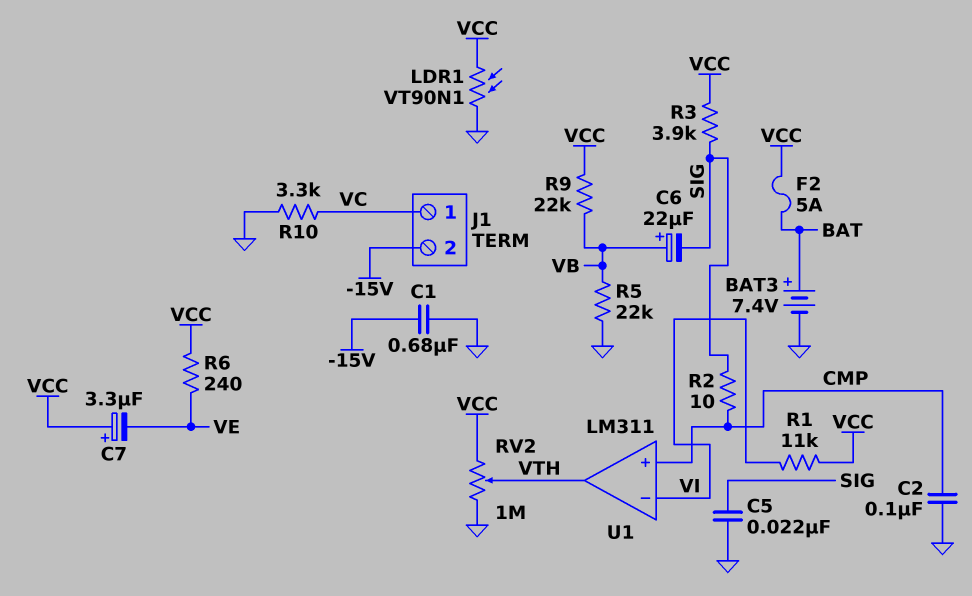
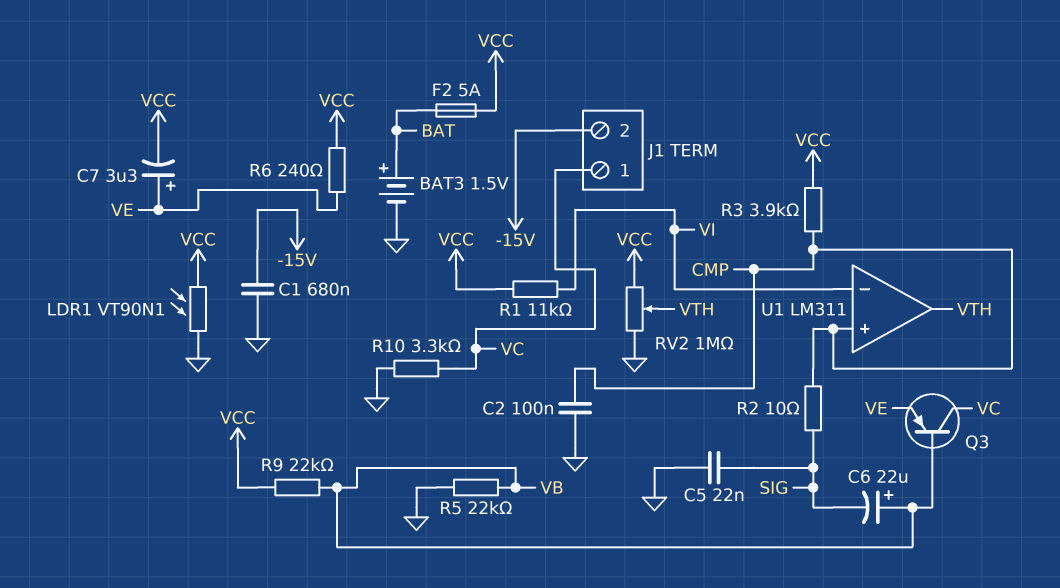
BAT3: 7.4V (plus BAT, minus GND) -> 1.5V (plus BAT, minus GND)
C7: 3.3uF (plus VCC, minus VE) -> 3.3uF (plus VE, minus VCC)
Q3: none -> PNP (B VB, C VC, E VE)
R3: 3.9k (SIG, VCC) -> 3.9k (CMP, VCC)

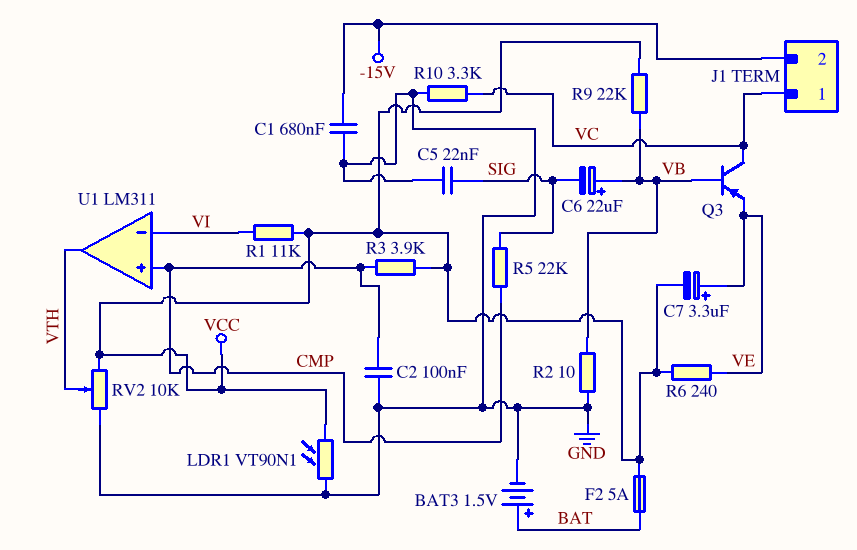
R2: 10 (CMP, SIG) -> 10 (GND, VB)
R5: 22k (GND, VB) -> 22k (CMP, SIG)
RV2: 1M (GND, VCC, wiper VTH) -> 10k (GND, VCC, wiper VTH)

